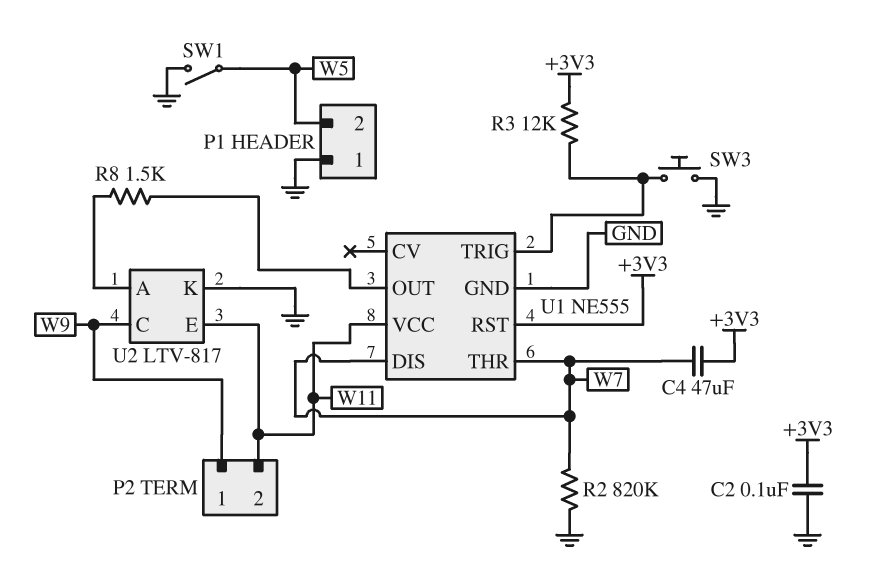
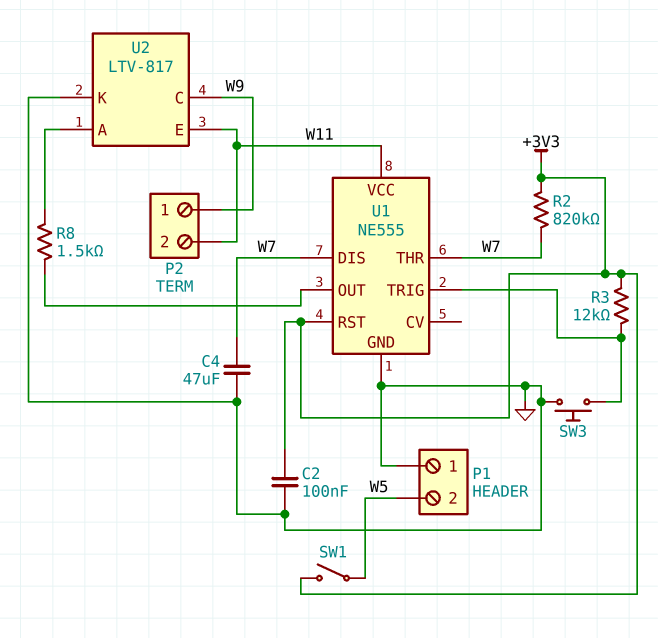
C4: 47uF (+3V3, W7) -> 47uF (GND, W7)
R2: 820k (GND, W7) -> 820k (+3V3, W7)
SW1: switch (GND, W5) -> switch (+3V3, W5)

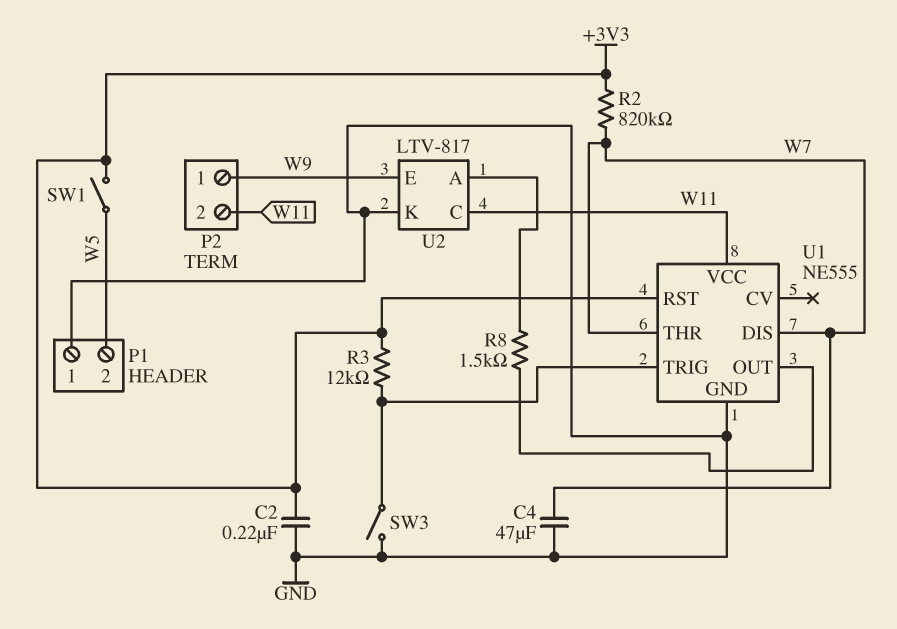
C2: 100nF (+3V3, GND) -> 220nF (+3V3, GND)
SW3: button (GND, U1/TRIG) -> switch (GND, U1/TRIG)
U2 pin C: W9 -> W11
U2 pin E: W11 -> W9

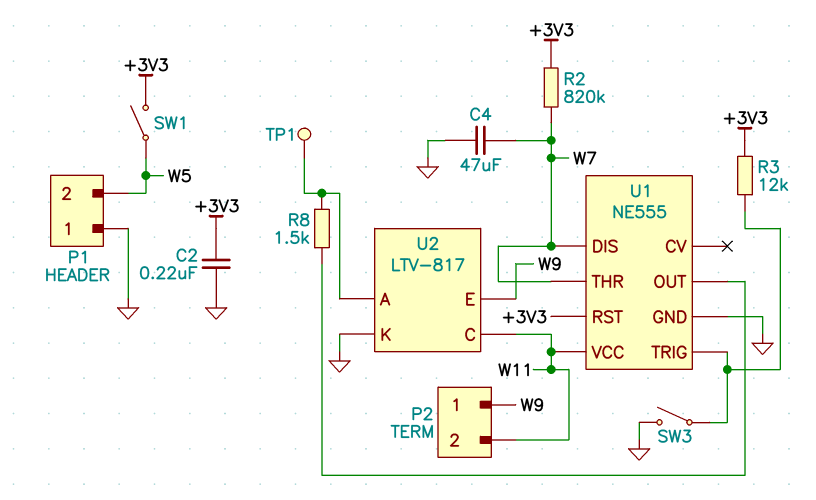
TP1: none -> test point (U2/A)

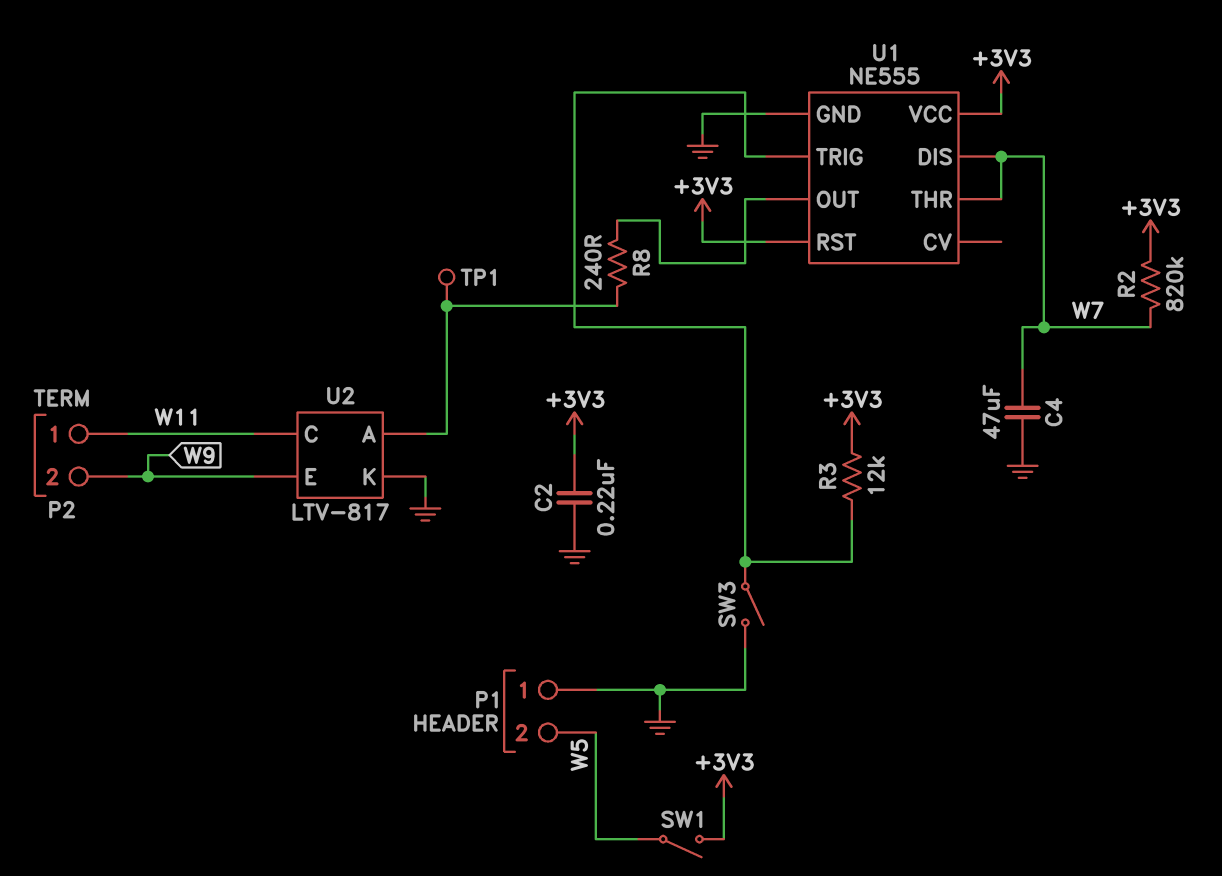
P2 pin 1: W9 -> W11
P2 pin 2: W11 -> W9
R8: 1.5k (U1/OUT, U2/A) -> 240 (U1/OUT, U2/A)
U1 pin VCC: W11 -> +3V3

